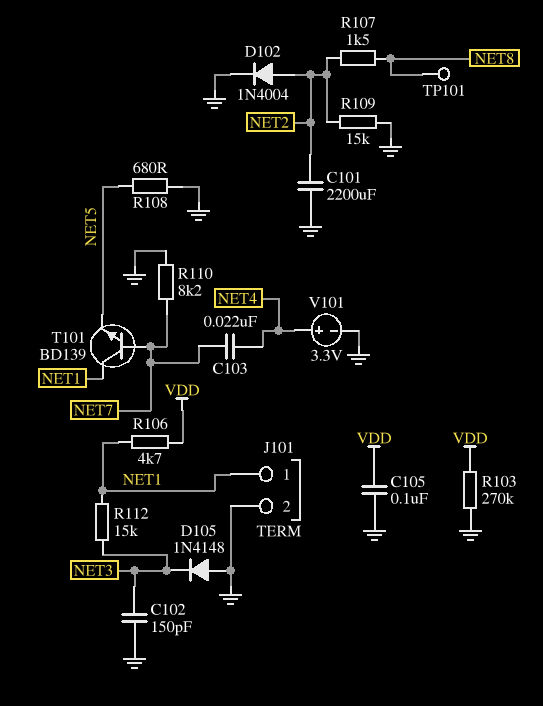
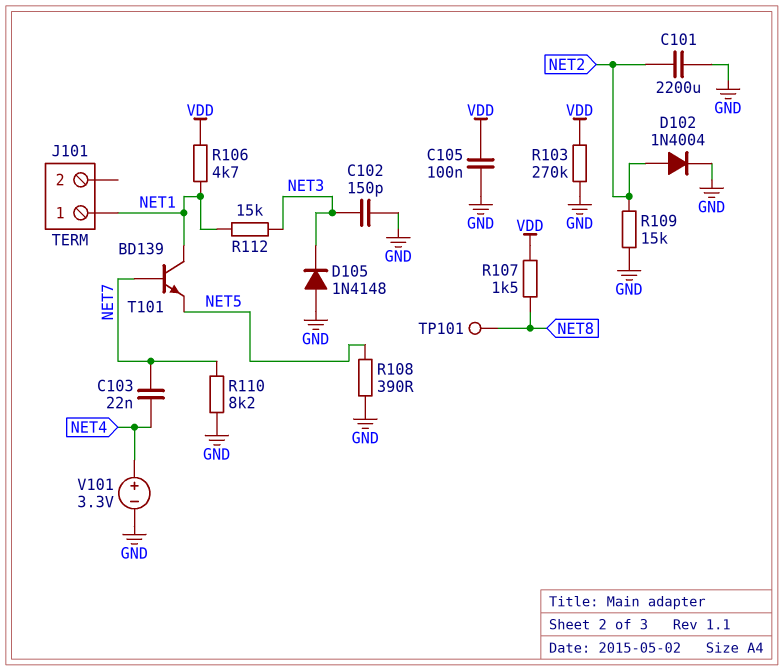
J101 pin 2: GND -> none
R107: 1.5k (NET2, NET8) -> 1.5k (NET8, VDD)
R108: 680 (GND, NET5) -> 390 (GND, NET5)

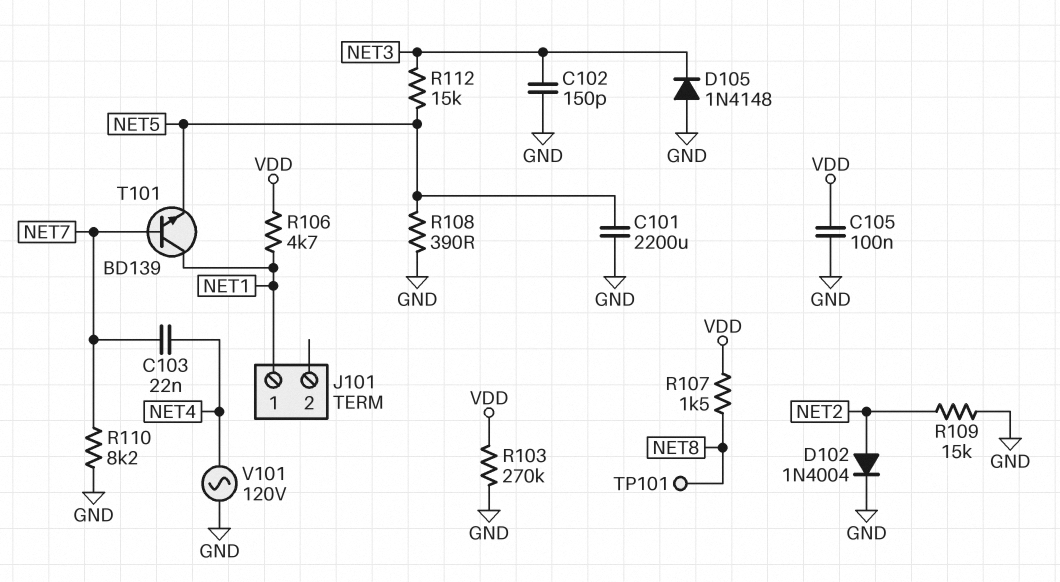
C101: 2200uF (GND, NET2) -> 2200uF (GND, NET5)
R112: 15k (NET1, NET3) -> 15k (NET3, NET5)
V101: 3.3V (plus NET4, minus GND) -> AC 120V (GND, NET4)

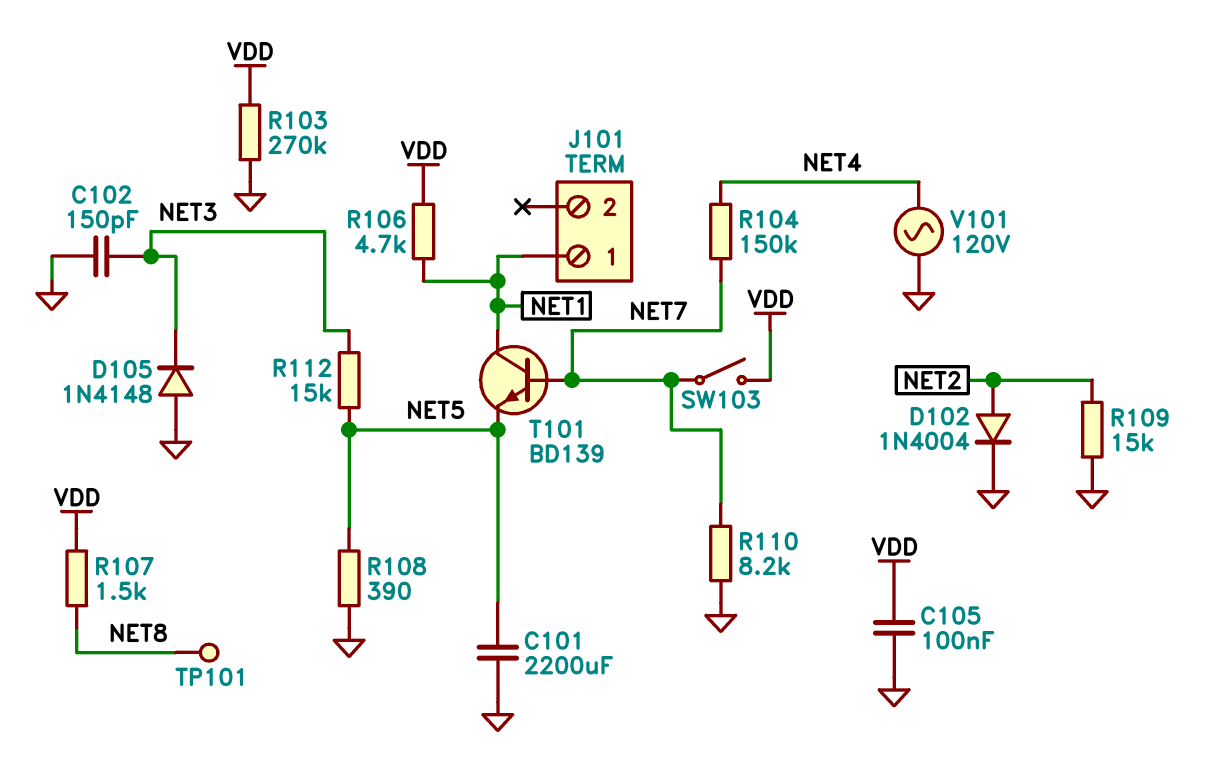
C103: 22nF (NET4, NET7) -> none
R104: none -> 150k (NET4, NET7)
SW103: none -> switch (NET7, VDD)

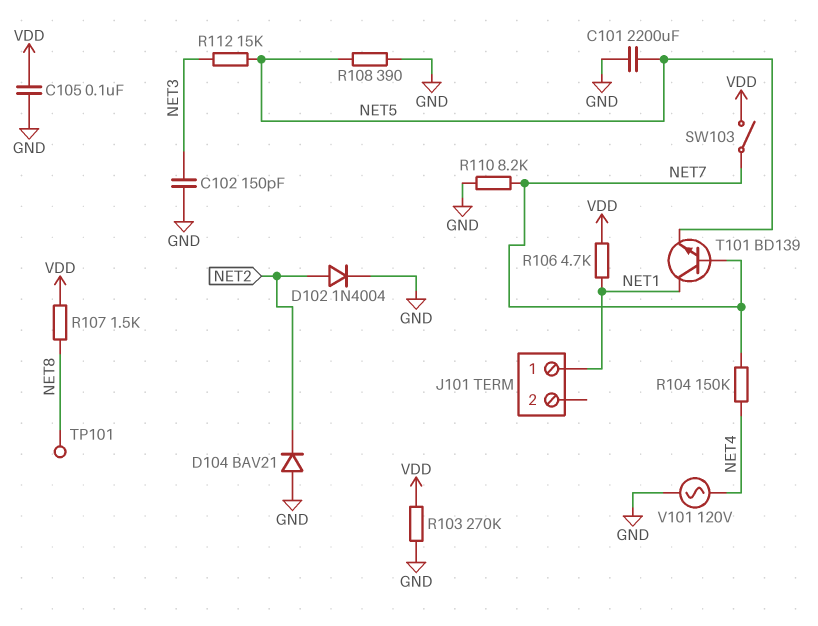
D104: none -> diode BAV21 (A GND, K NET2)
D105: diode 1N4148 (A GND, K NET3) -> none
R109: 15k (GND, NET2) -> none

